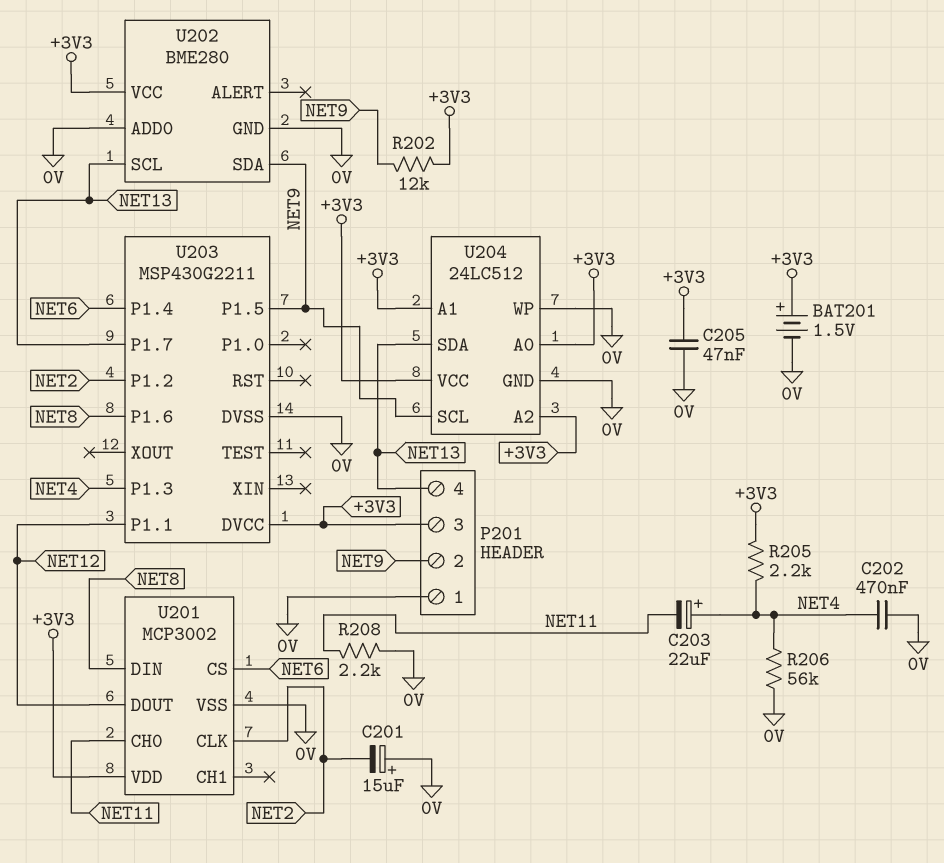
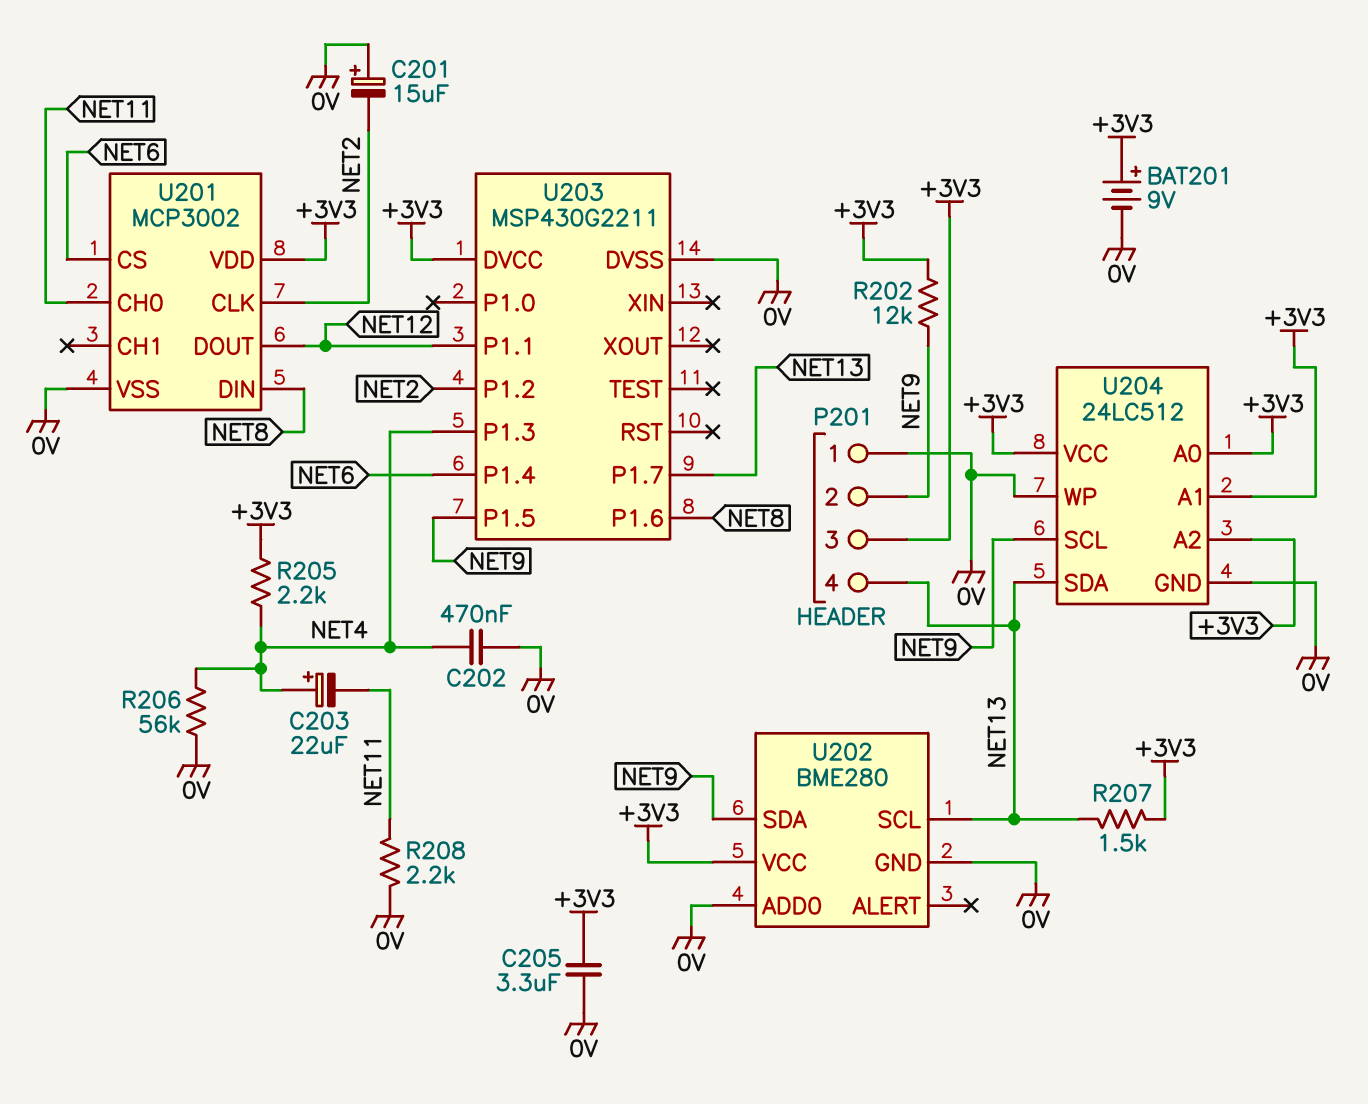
BAT201: 1.5V (plus +3V3, minus 0V) -> 9V (plus +3V3, minus 0V)
C205: 47nF (+3V3, 0V) -> 3.3uF (+3V3, 0V)
R207: none -> 1.5k (+3V3, NET13)

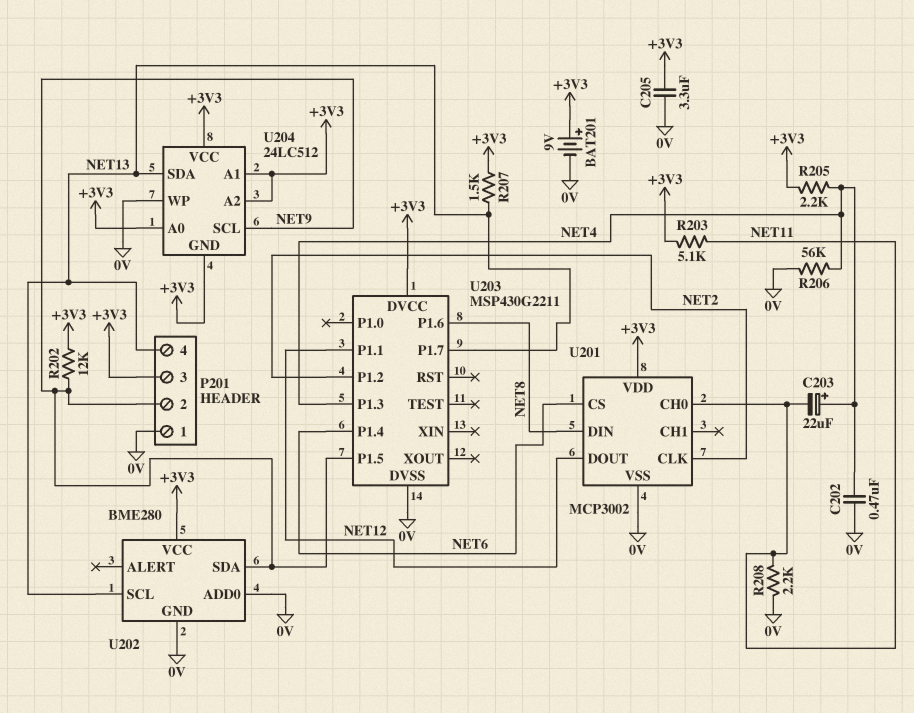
C201: 15uF (plus 0V, minus NET2) -> none
R203: none -> 5.1k (+3V3, NET11)
U204 pin GND: 0V -> +3V3

